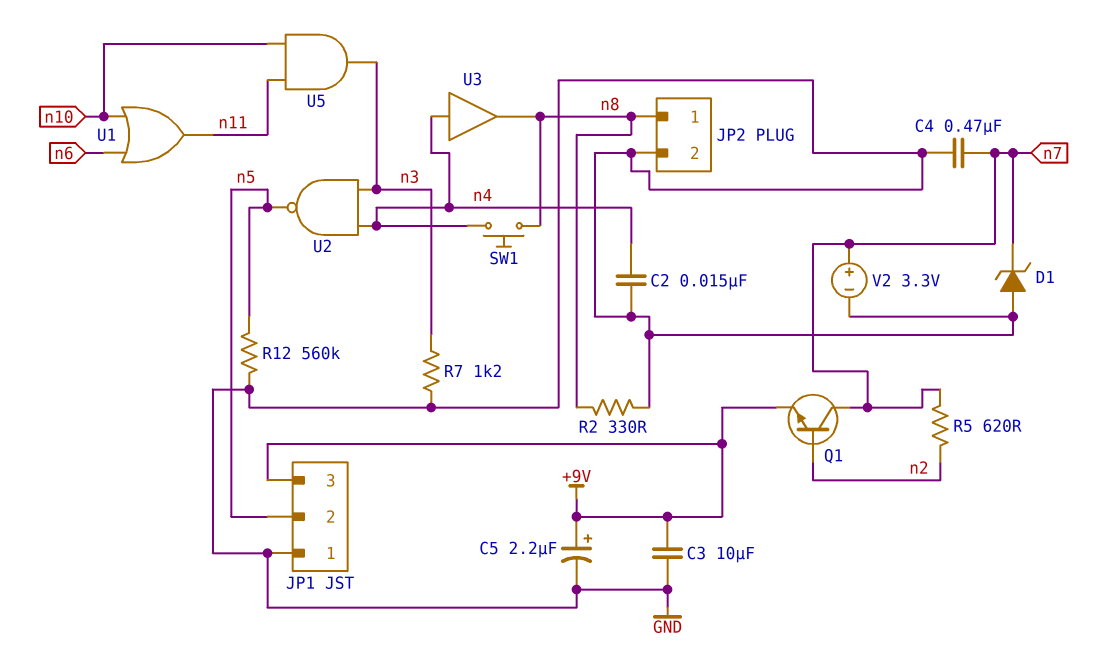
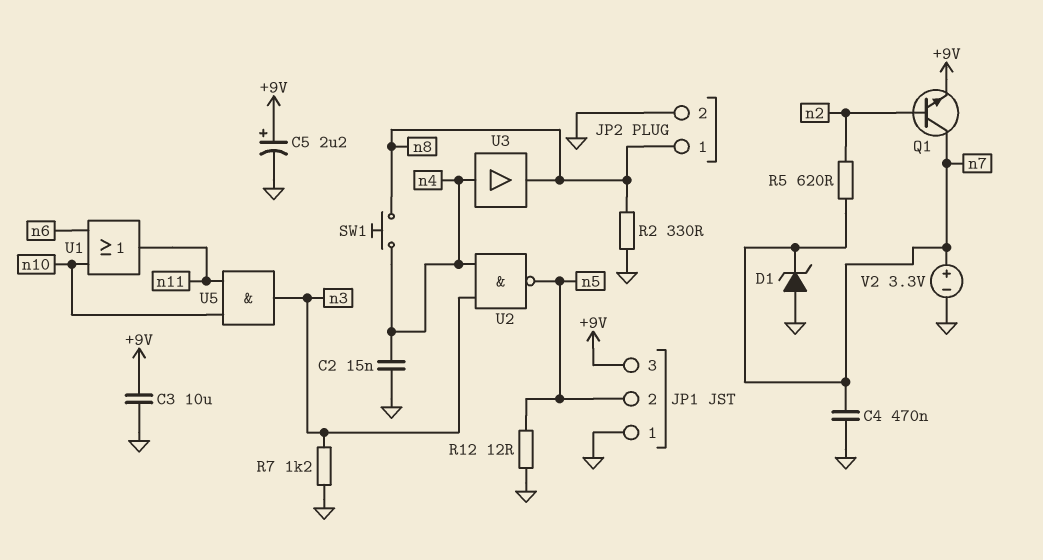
R12: 560k (GND, n5) -> 12 (GND, n5)

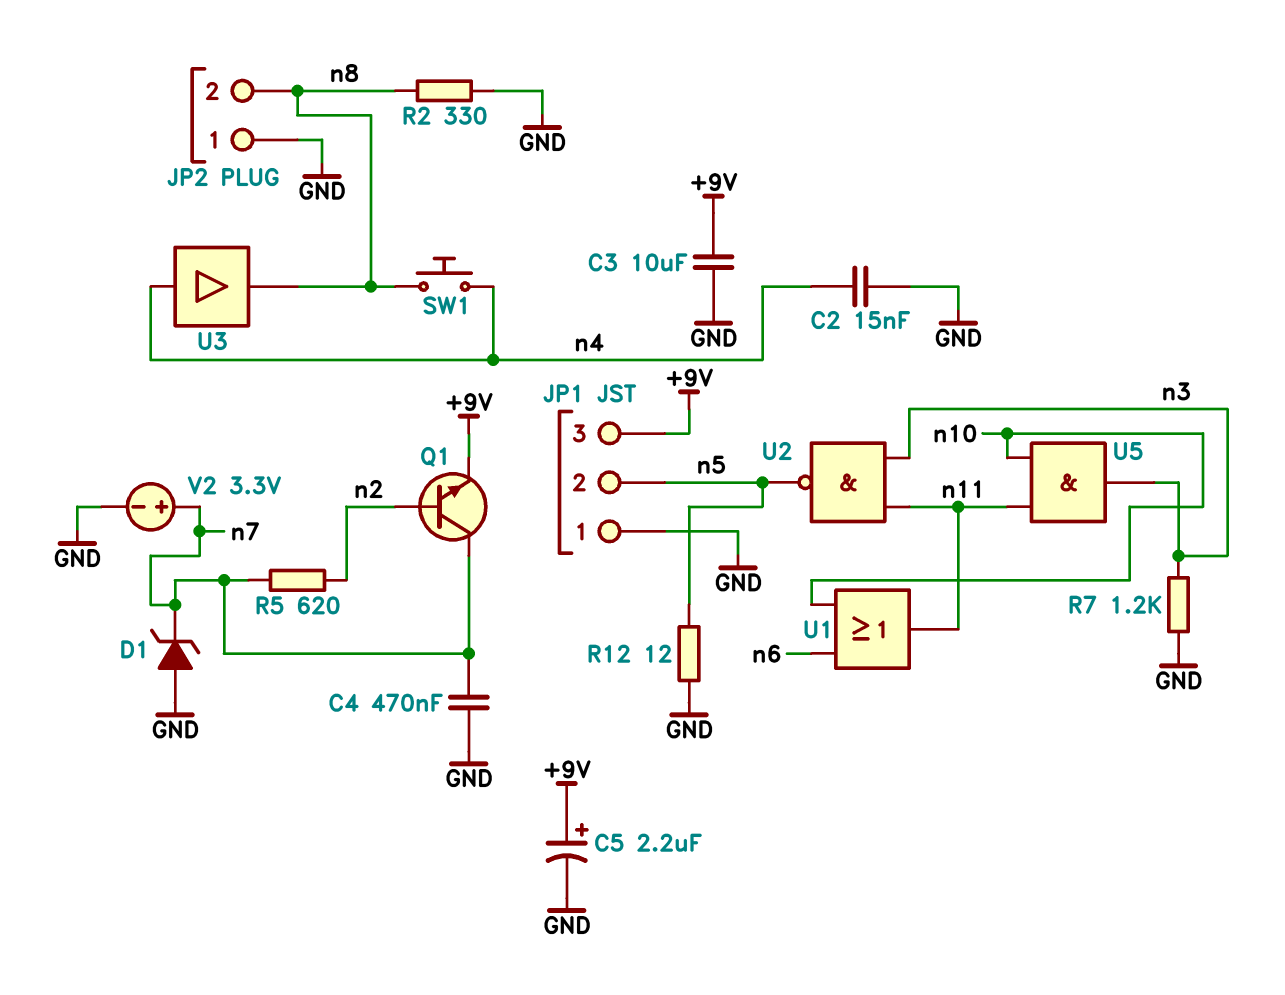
JP2 pin 1: n8 -> GND
JP2 pin 2: GND -> n8
U2: NAND (in n3, in n4, out n5) -> NAND (in n3, in n11, out n5)

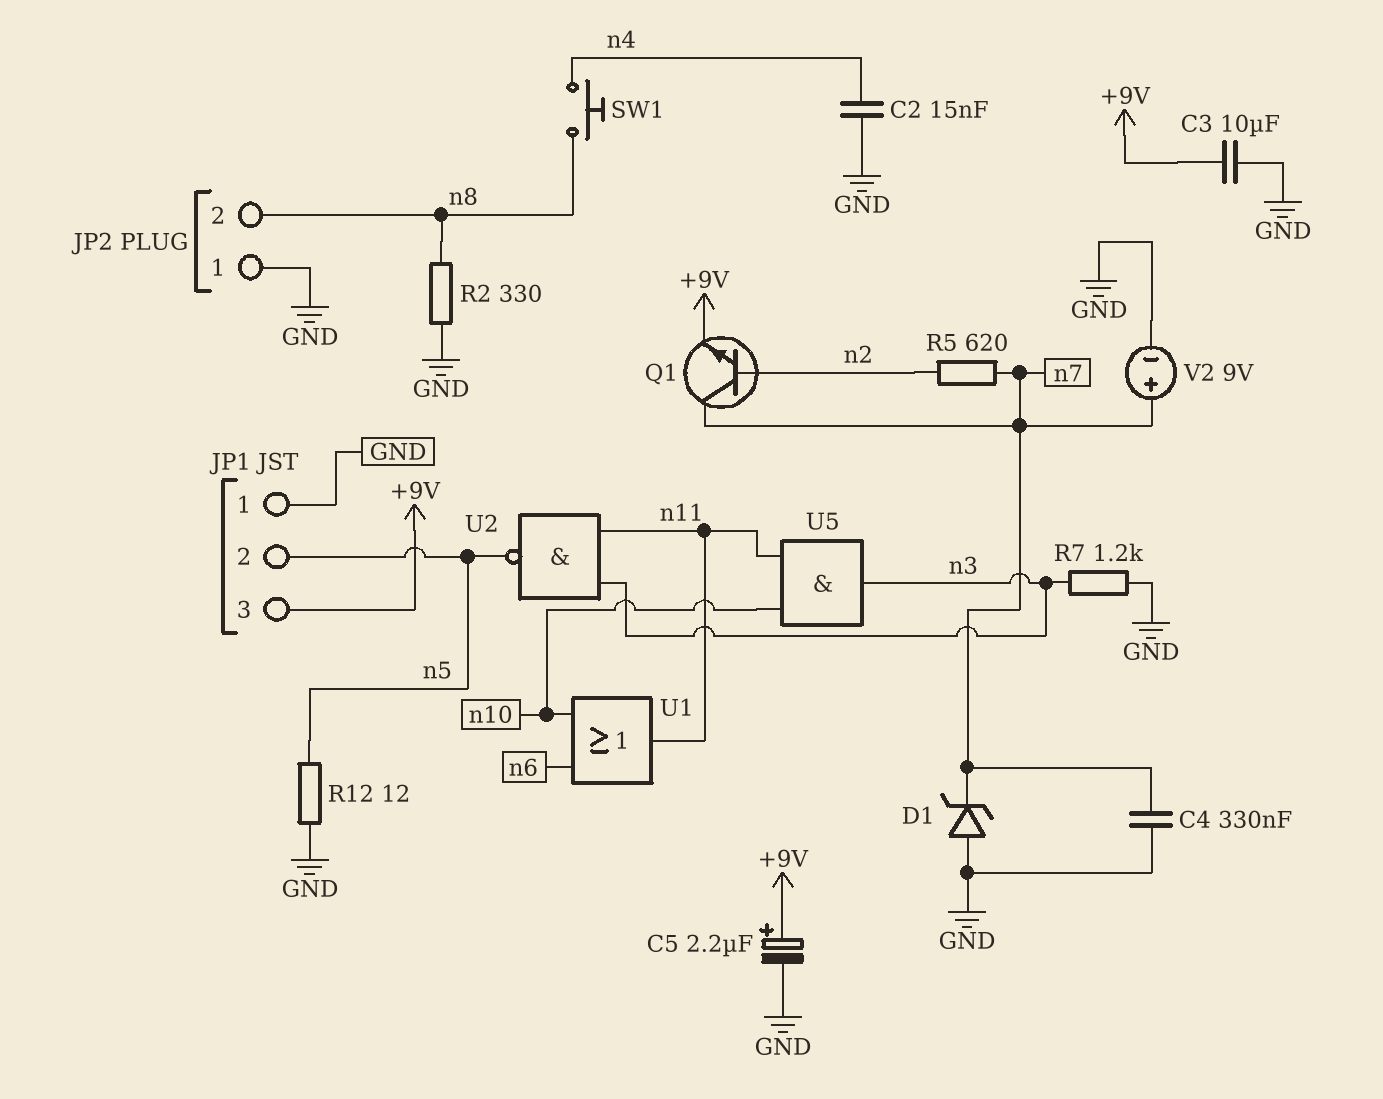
C4: 470nF (GND, n7) -> 330nF (GND, n7)
U3: buffer (in n4, out n8) -> none
V2: 3.3V (plus n7, minus GND) -> 9V (plus n7, minus GND)

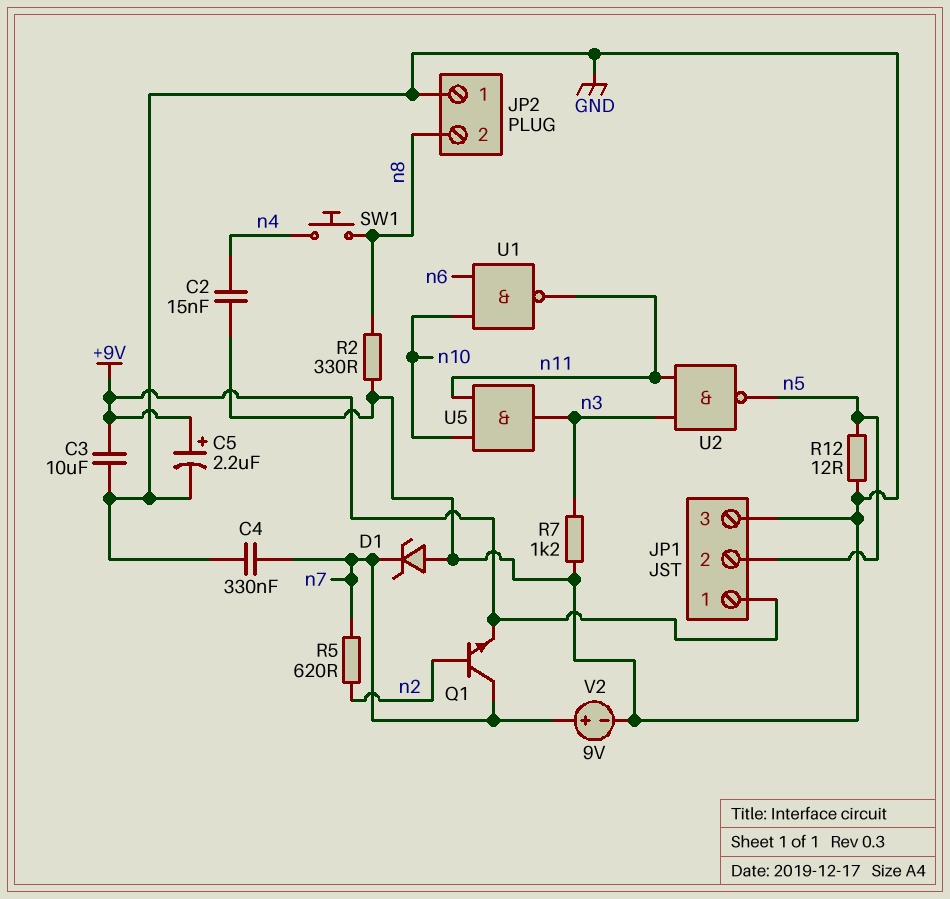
JP1 pin 1: GND -> +9V
JP1 pin 3: +9V -> GND
U1: OR (in n6, in n10, out n11) -> NAND (in n6, in n10, out n11)

